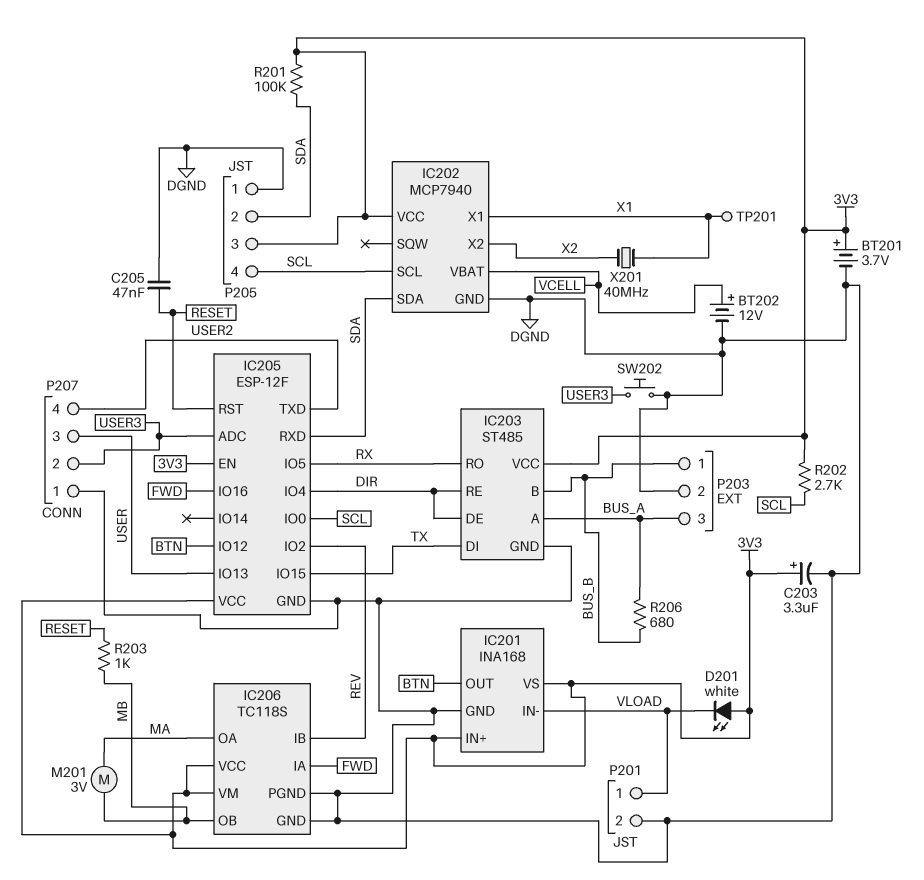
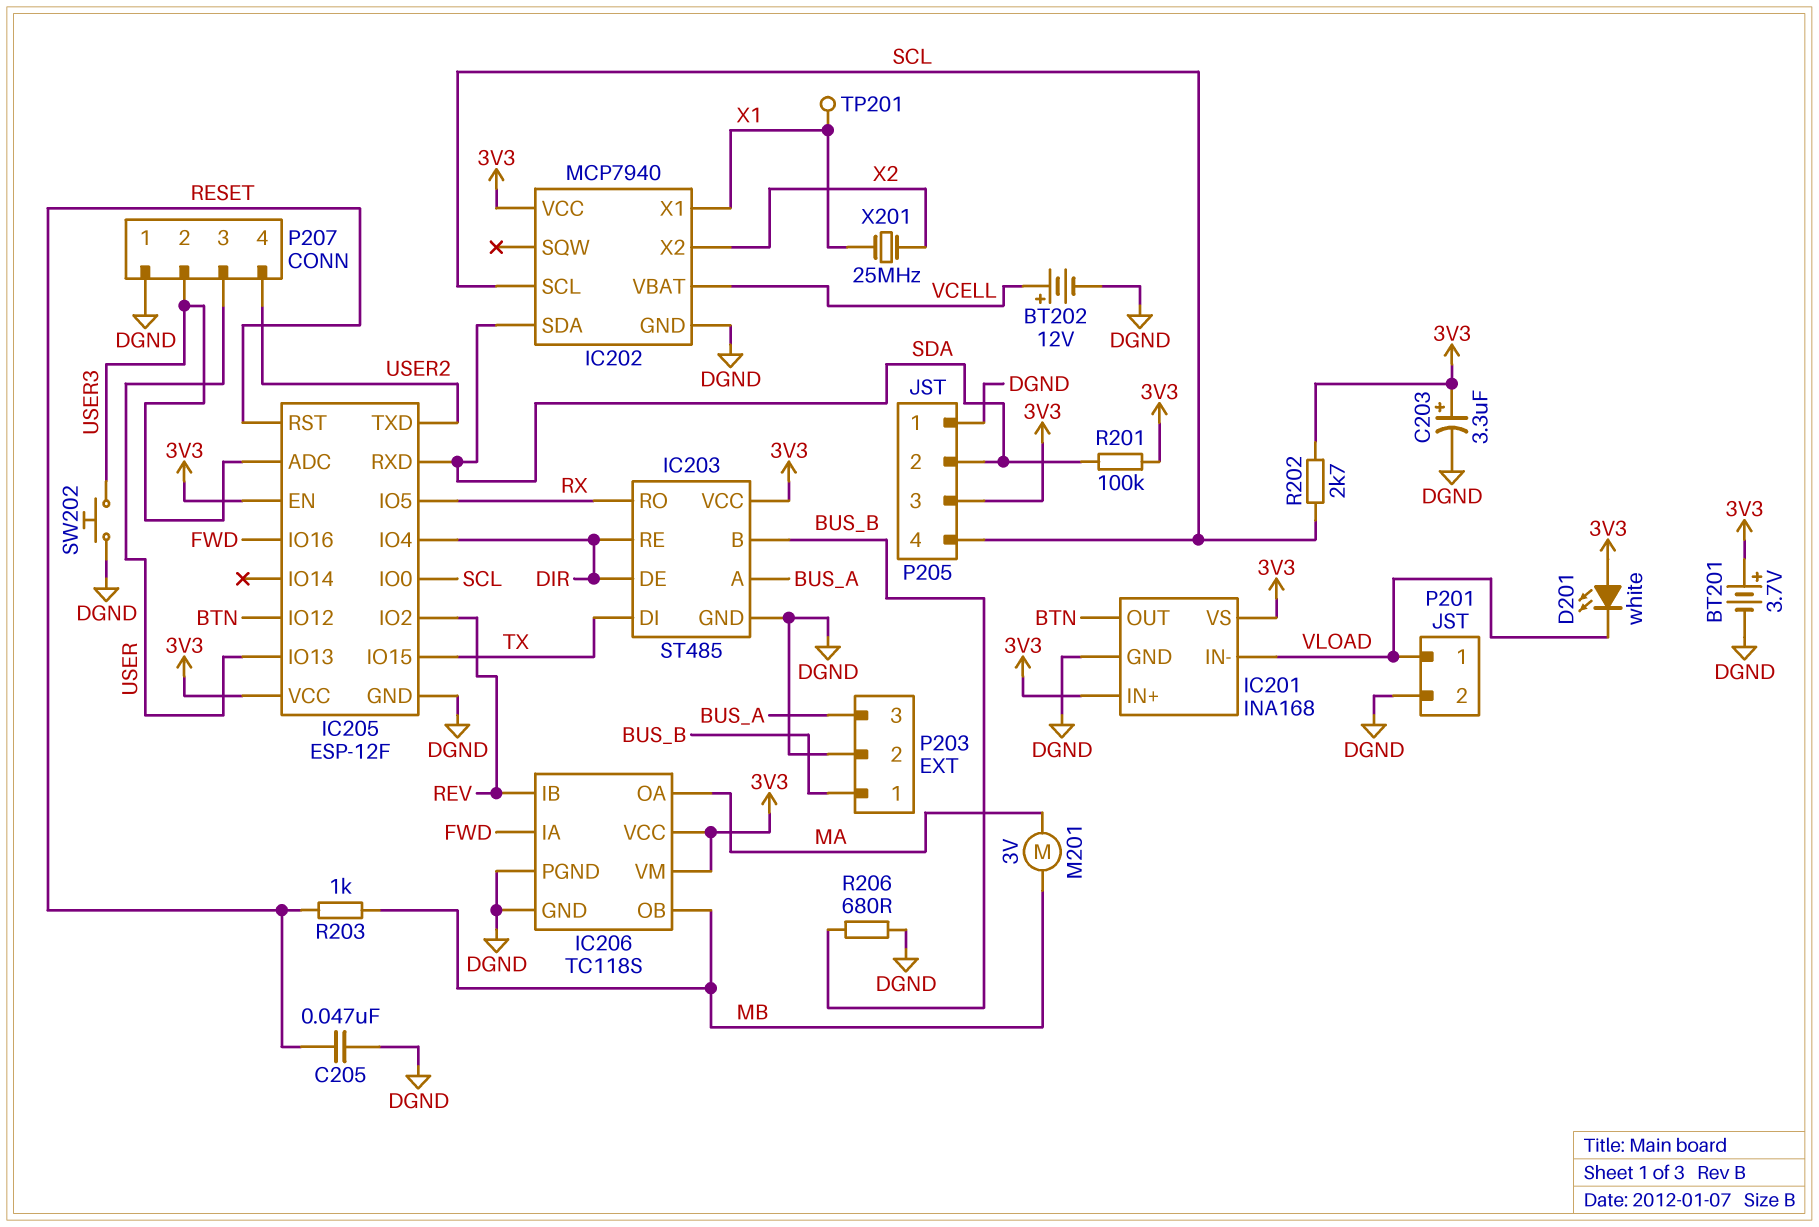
R206: 680 (BUS_A, BUS_B) -> 680 (BUS_B, DGND)
X201: 40MHz (X1, X2) -> 25MHz (X1, X2)

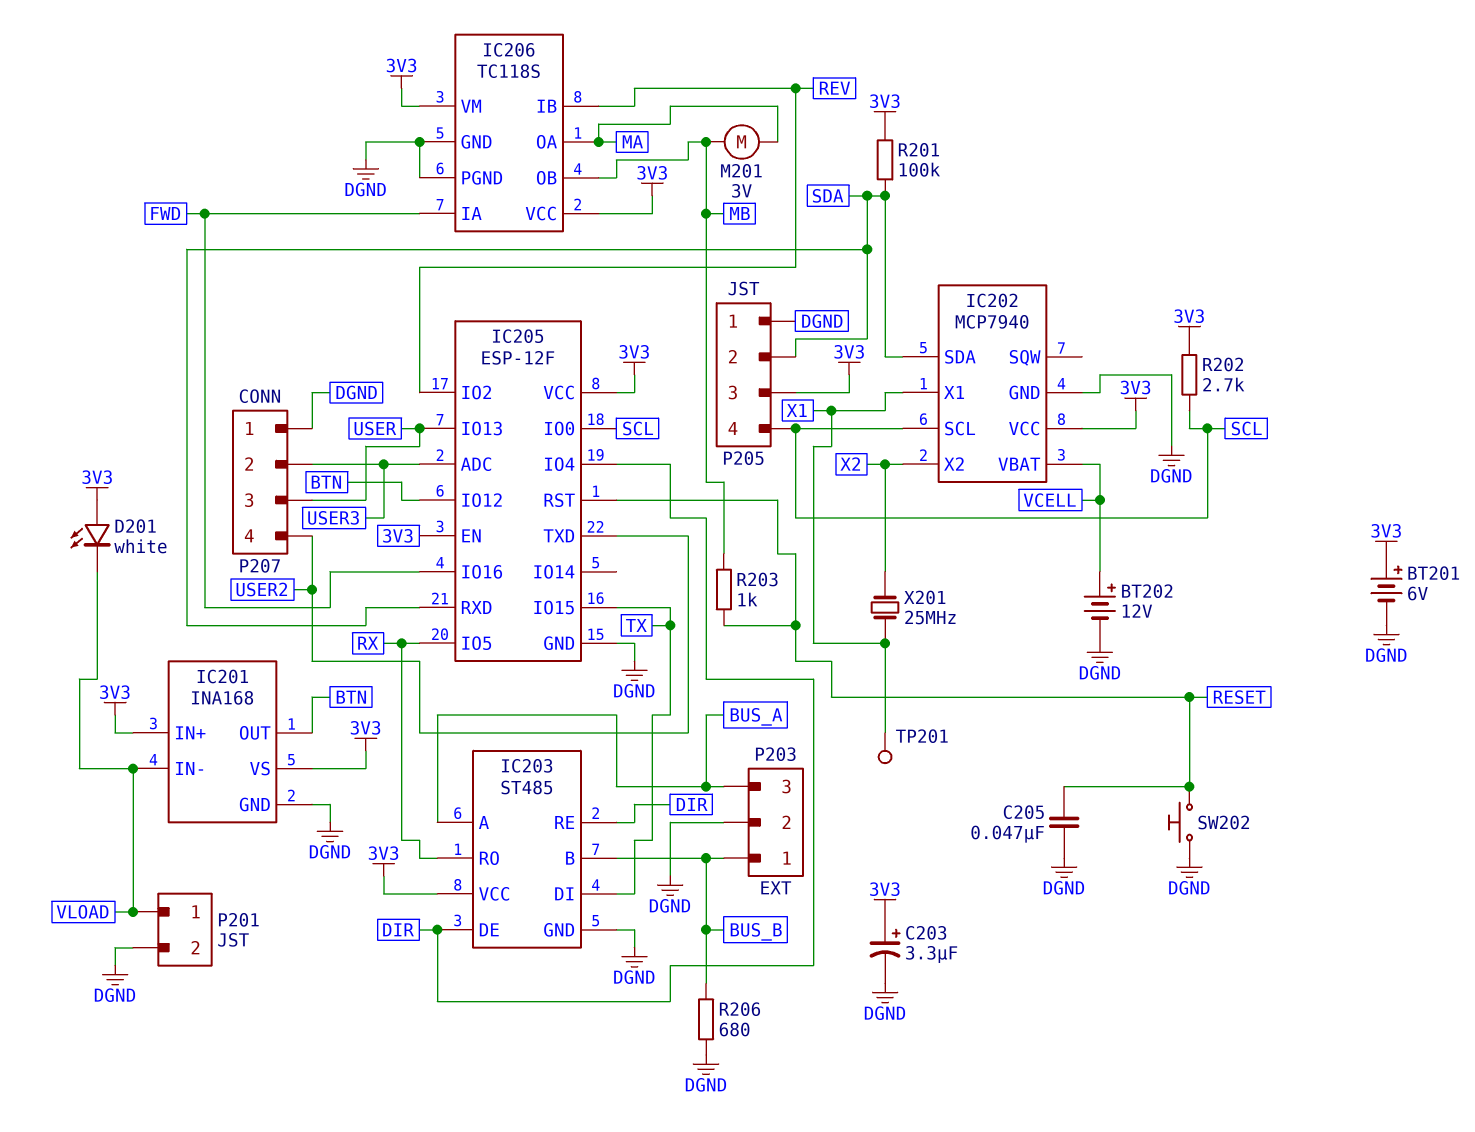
BT201: 3.7V (plus 3V3, minus DGND) -> 6V (plus 3V3, minus DGND)
SW202: button (DGND, USER3) -> button (DGND, RESET)

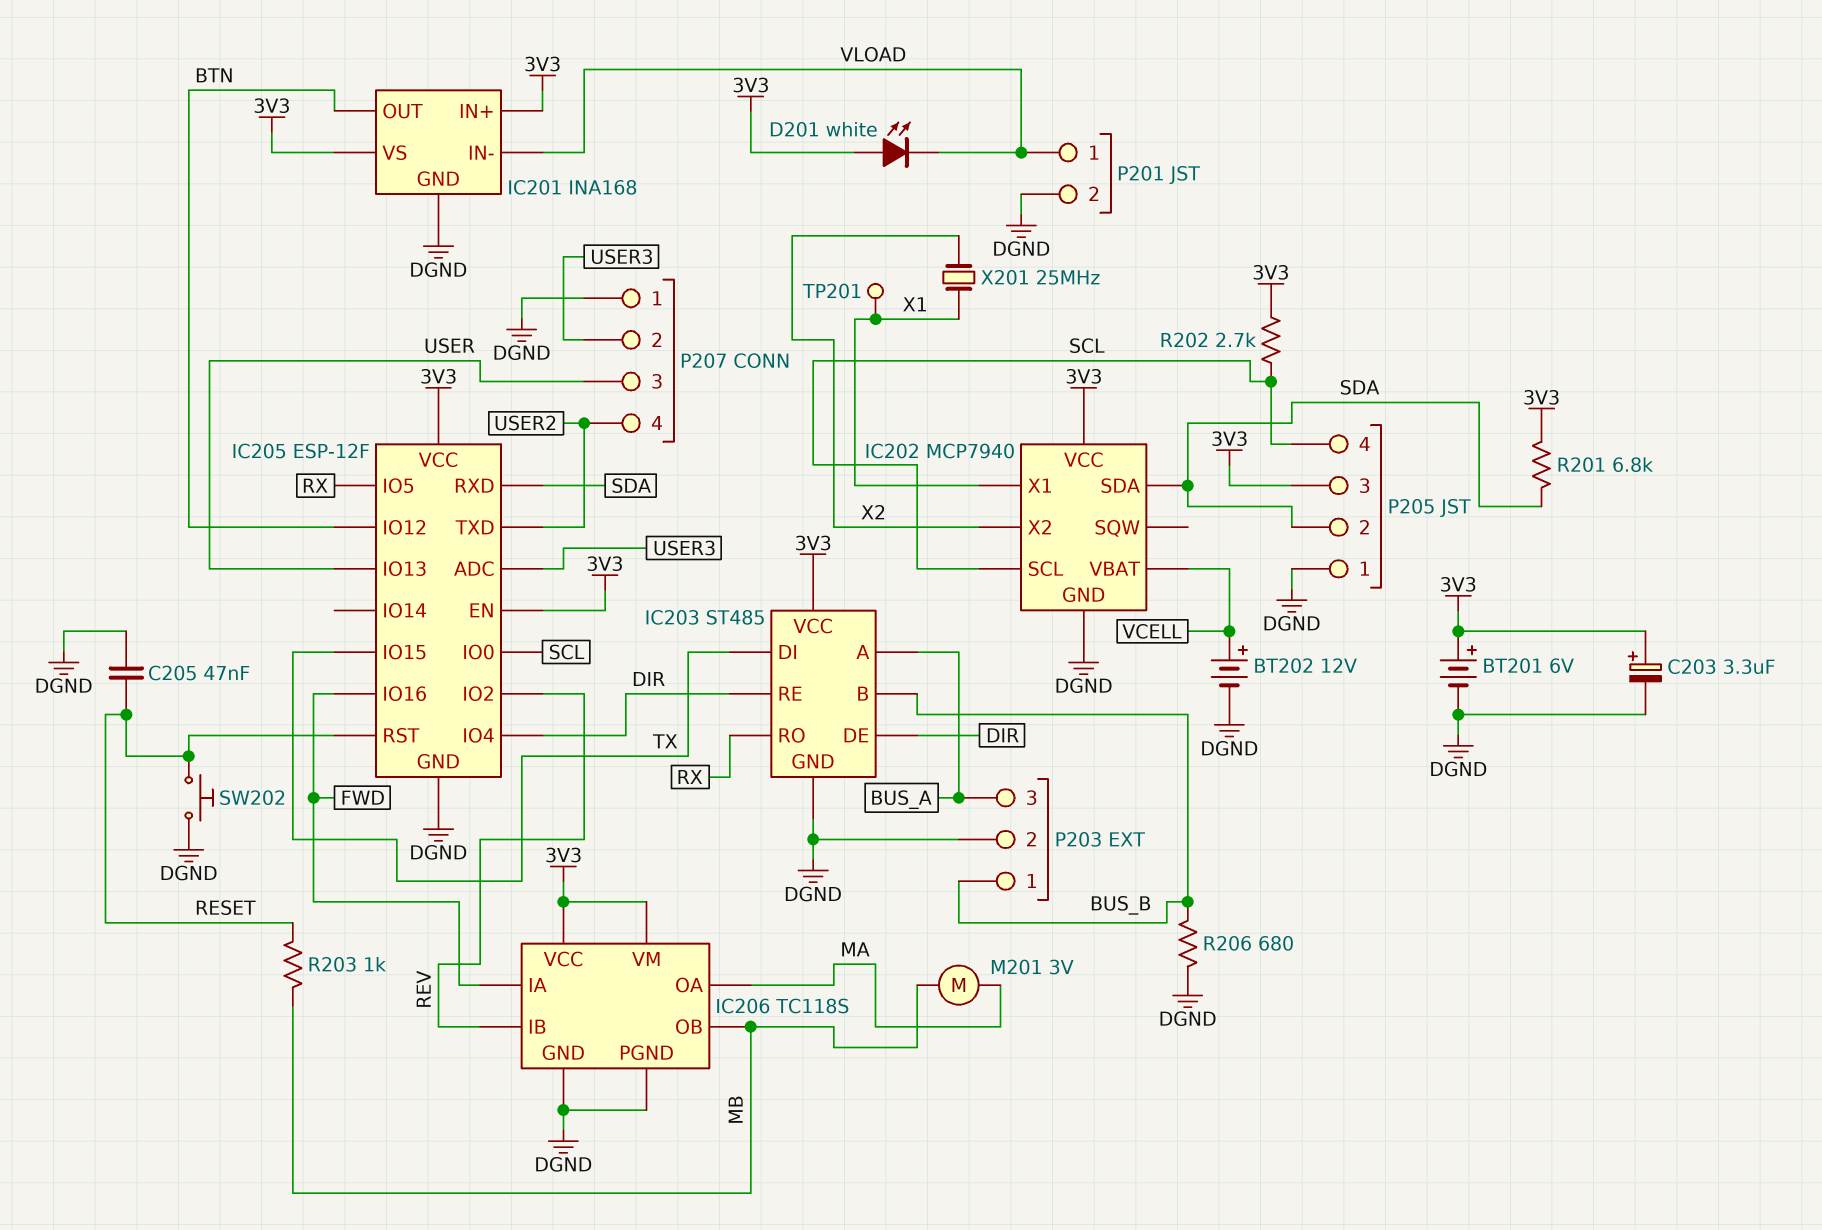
R201: 100k (3V3, SDA) -> 6.8k (3V3, SDA)

